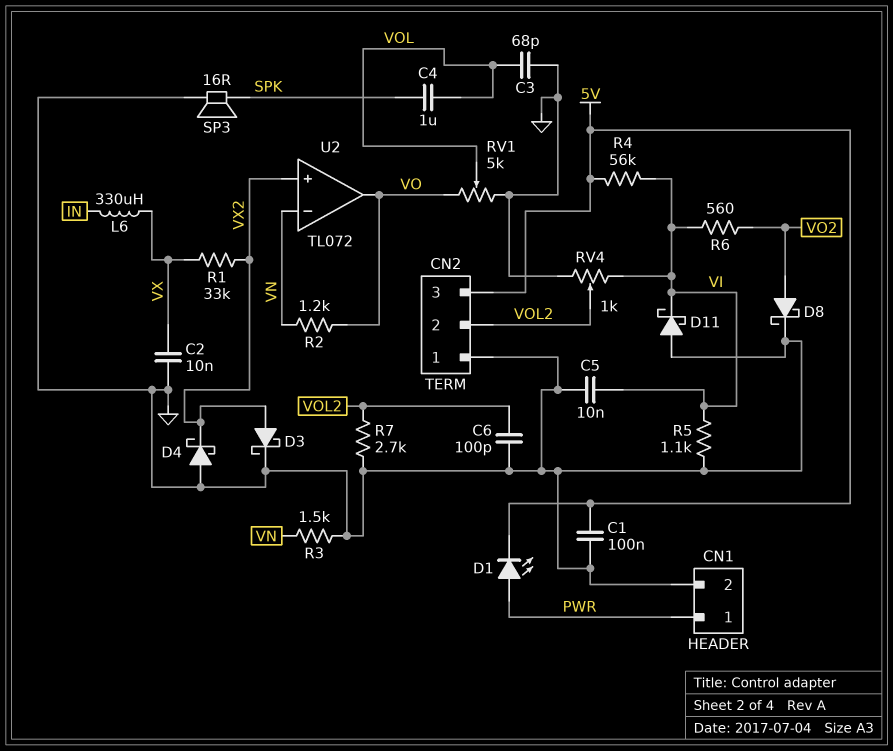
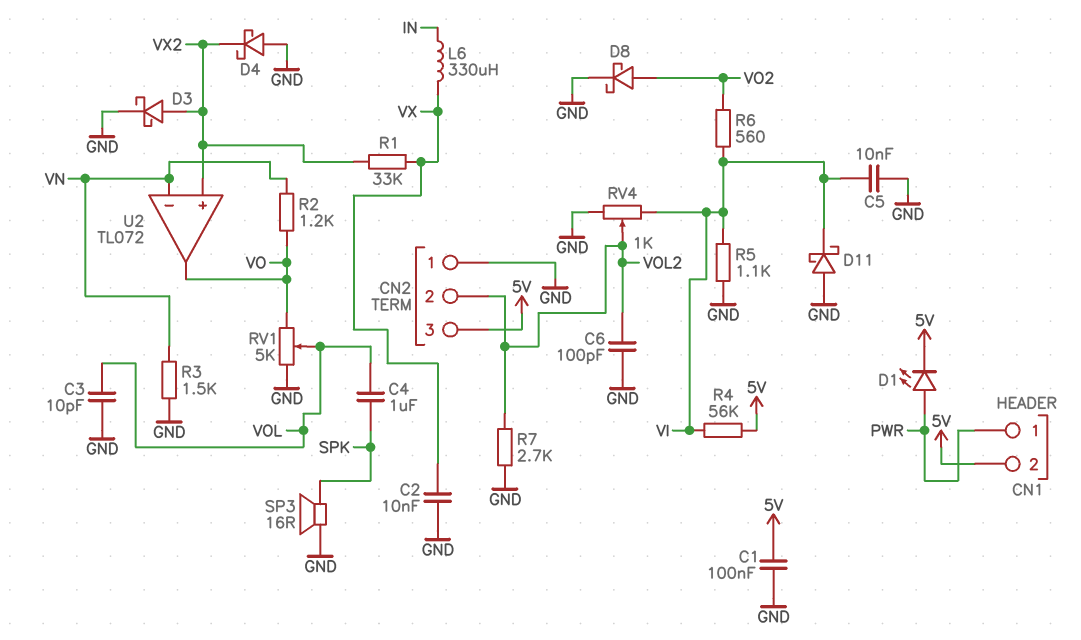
C3: 68pF (GND, VOL) -> 10pF (GND, VOL)
CN1 pin 2: GND -> 5V

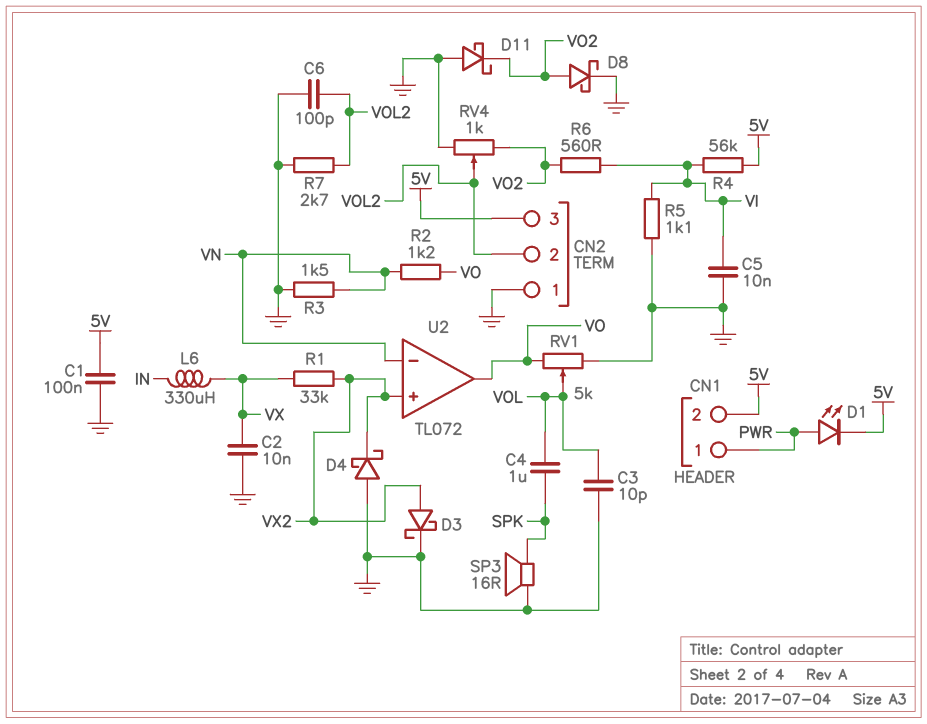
D11: schottky (A GND, K VI) -> schottky (A GND, K VO2)
RV4: 1k (GND, VI, wiper VOL2) -> 1k (GND, VO2, wiper VOL2)

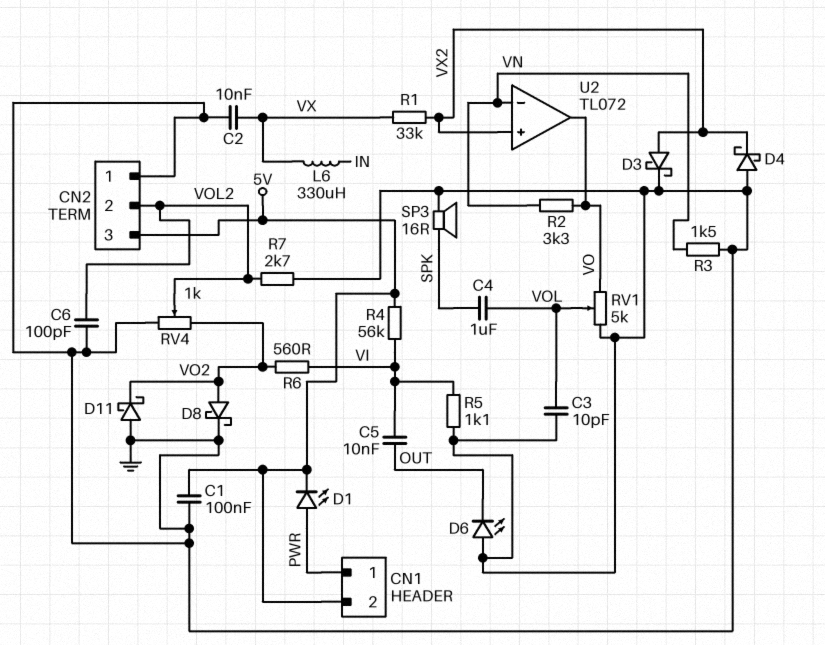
C5: 10nF (GND, VI) -> 10nF (OUT, VI)
D6: none -> LED (A GND, K OUT)
R2: 1.2k (VN, VO) -> 3.3k (VN, VO)

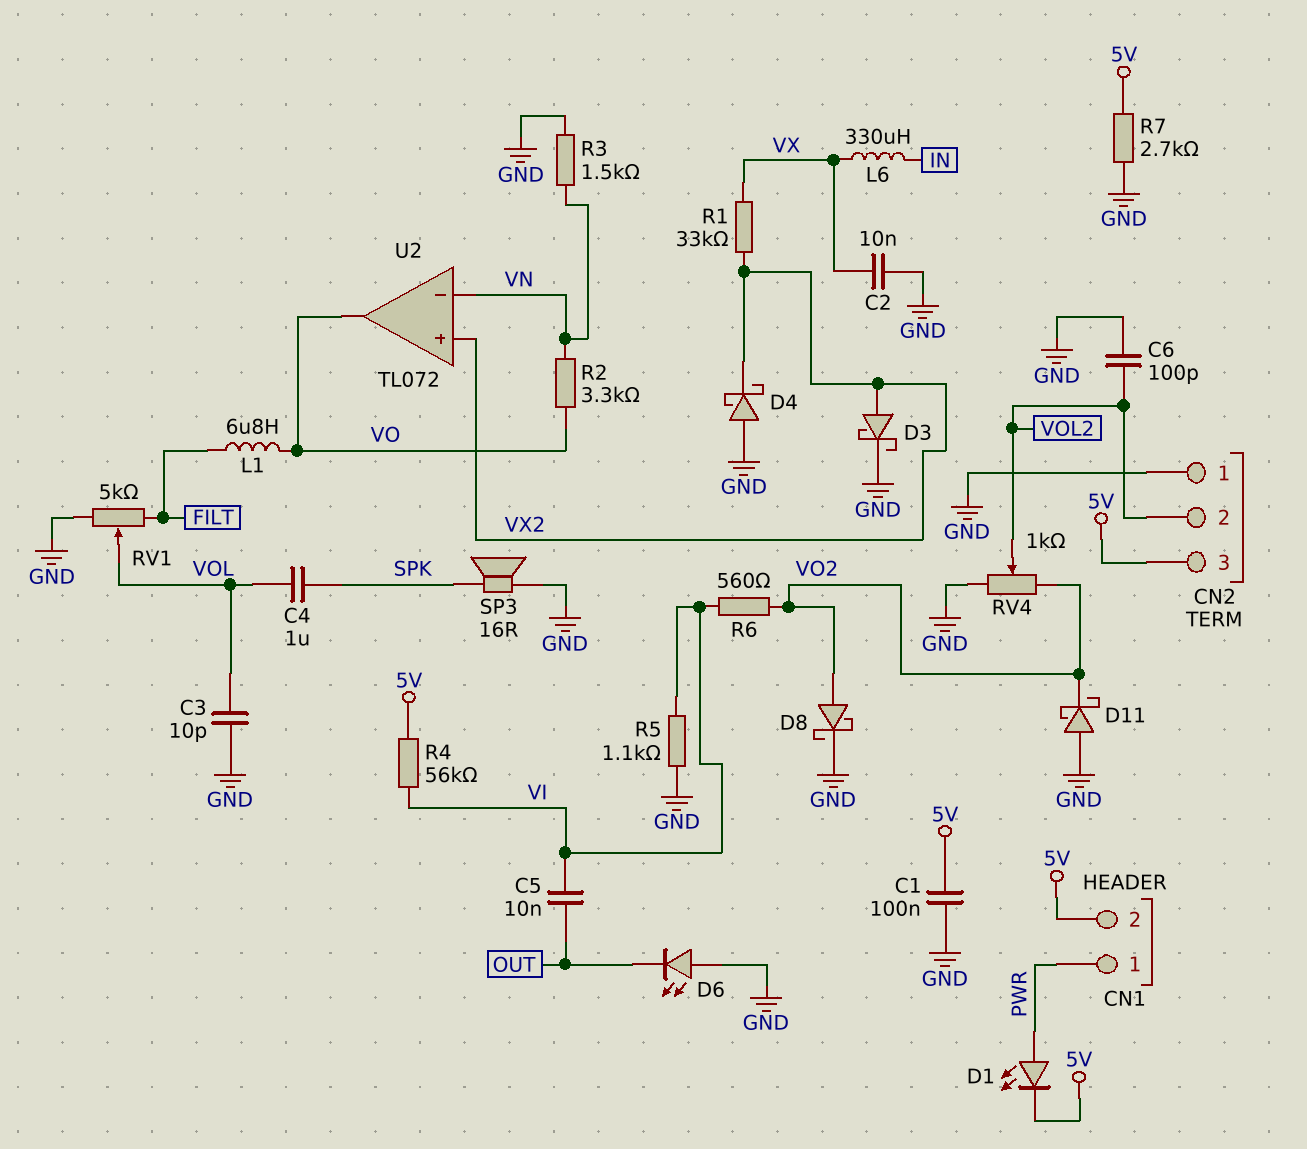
L1: none -> 6.8uH (FILT, VO)
R7: 2.7k (GND, VOL2) -> 2.7k (5V, GND)
RV1: 5k (GND, VO, wiper VOL) -> 5k (FILT, GND, wiper VOL)

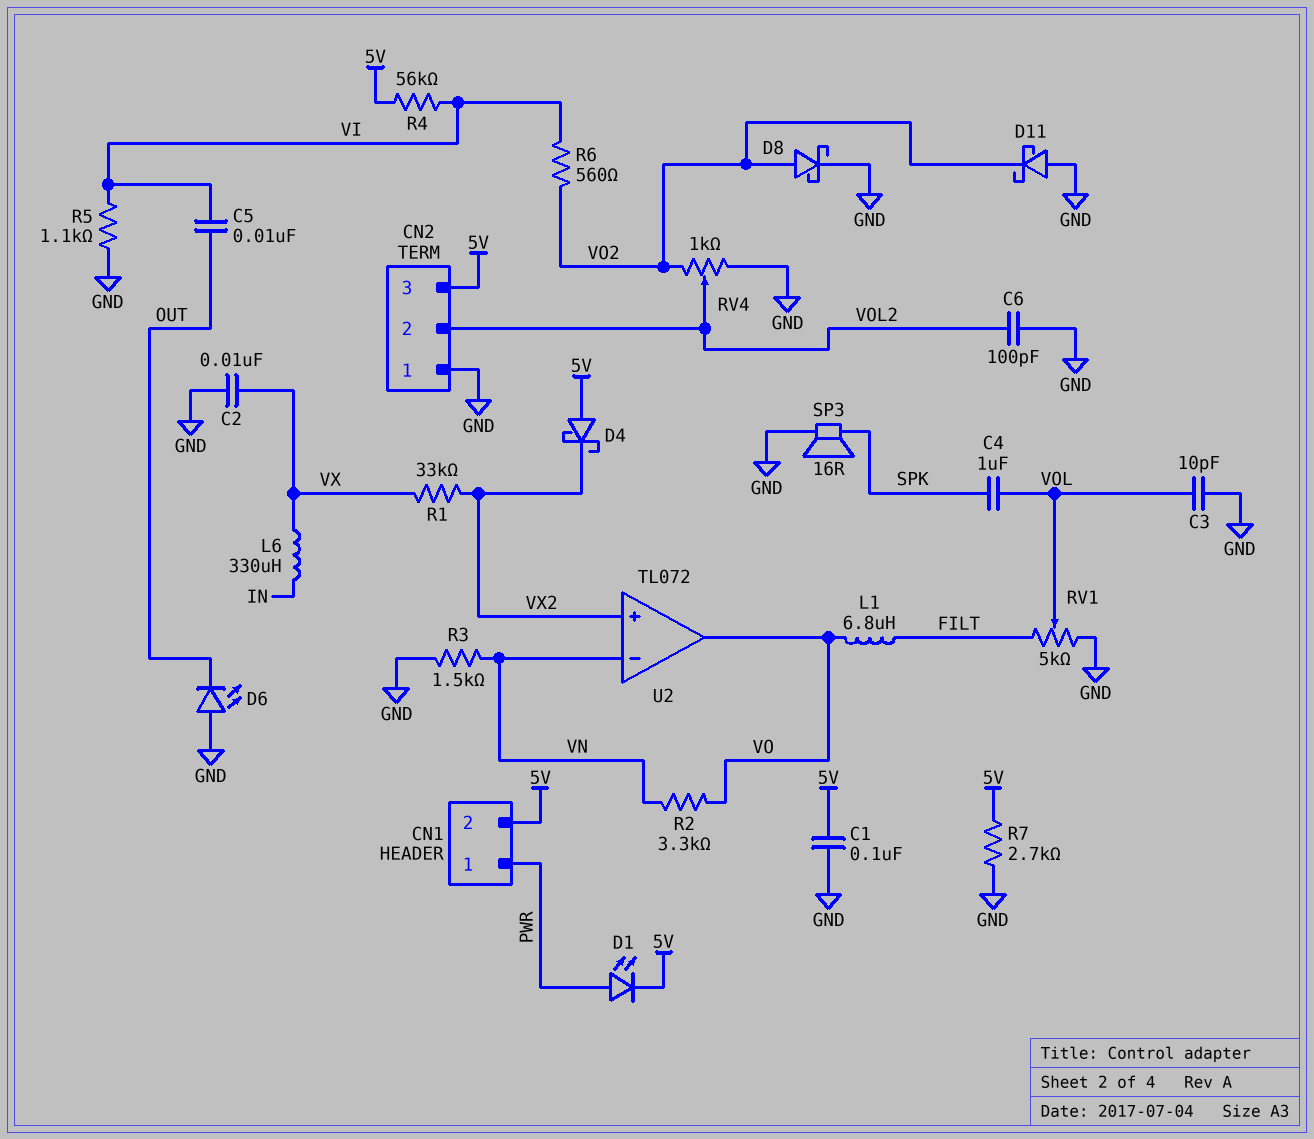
D3: schottky (A VX2, K GND) -> none
D4: schottky (A GND, K VX2) -> schottky (A 5V, K VX2)

